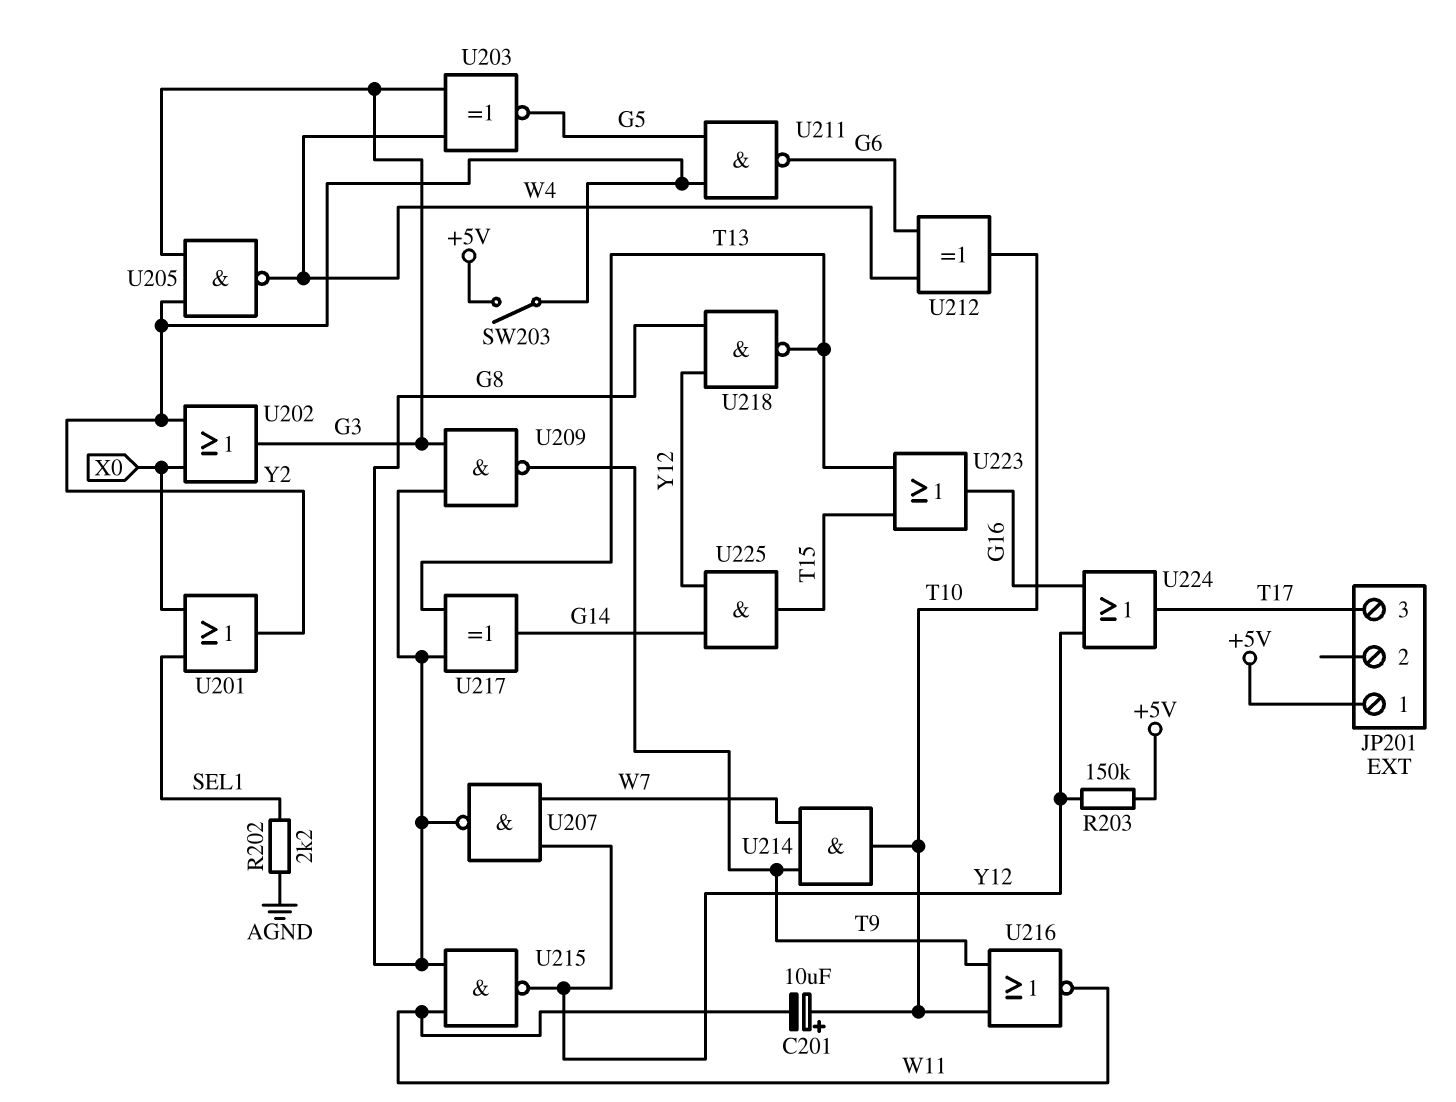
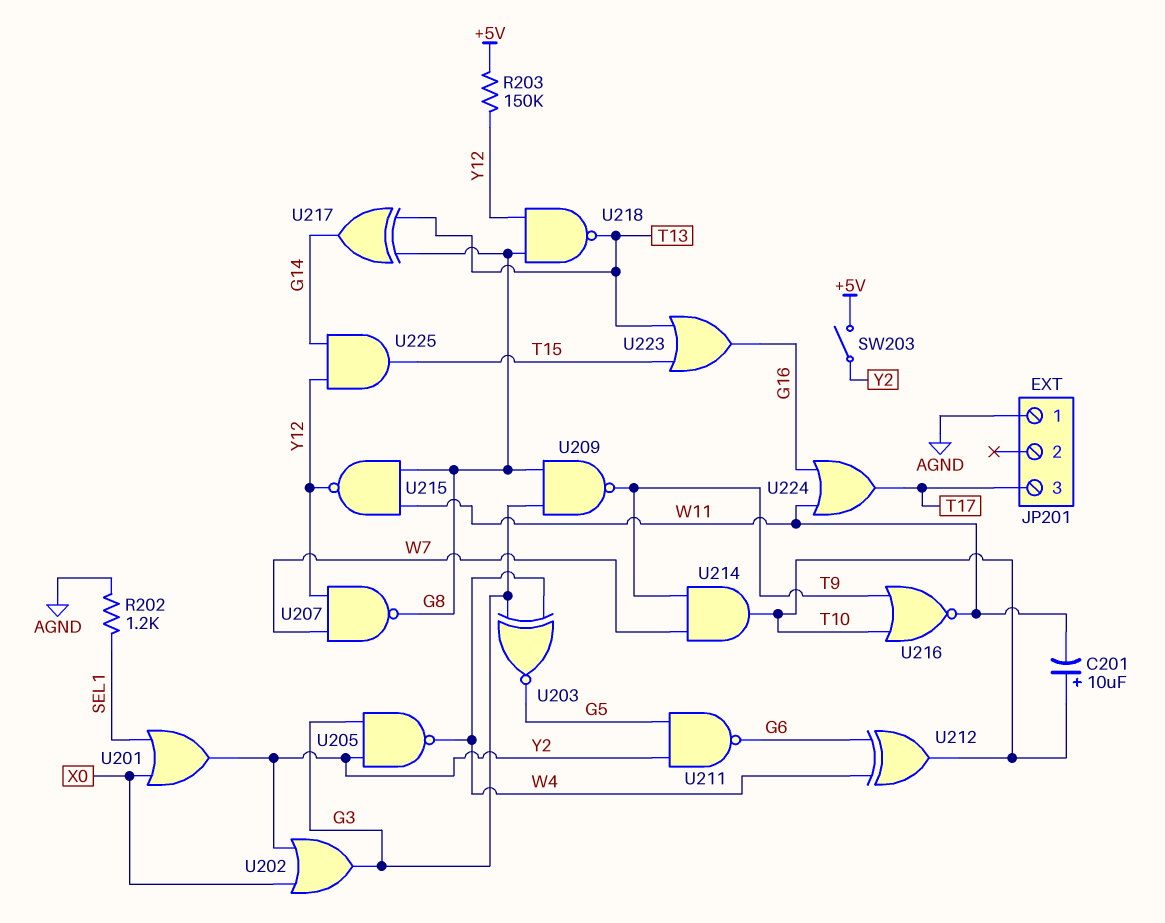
JP201 pin 1: +5V -> AGND
R202: 2.2k (AGND, SEL1) -> 1.2k (AGND, SEL1)
U224: OR (in G16, in Y12, out T17) -> OR (in G16, in W11, out T17)

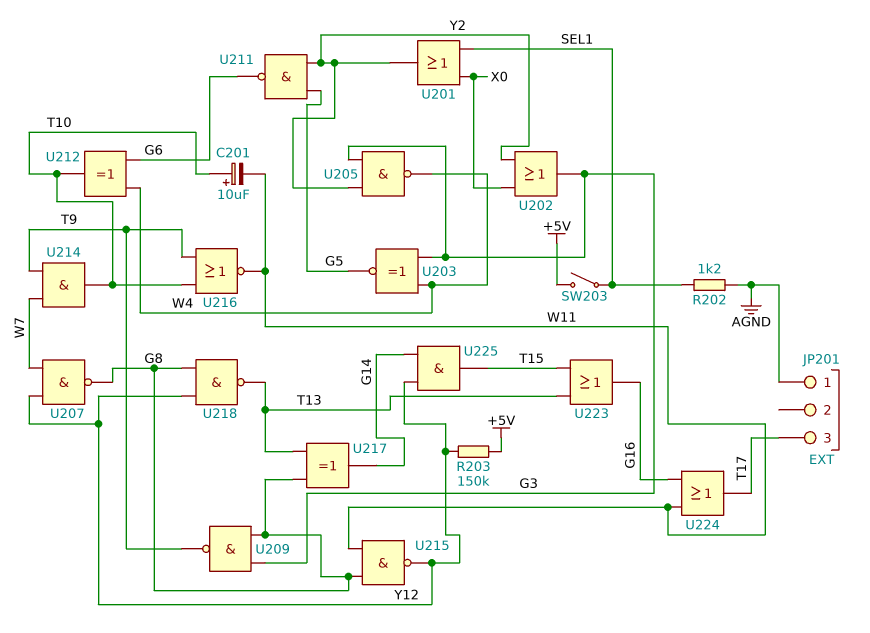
SW203: switch (+5V, Y2) -> switch (+5V, SEL1)

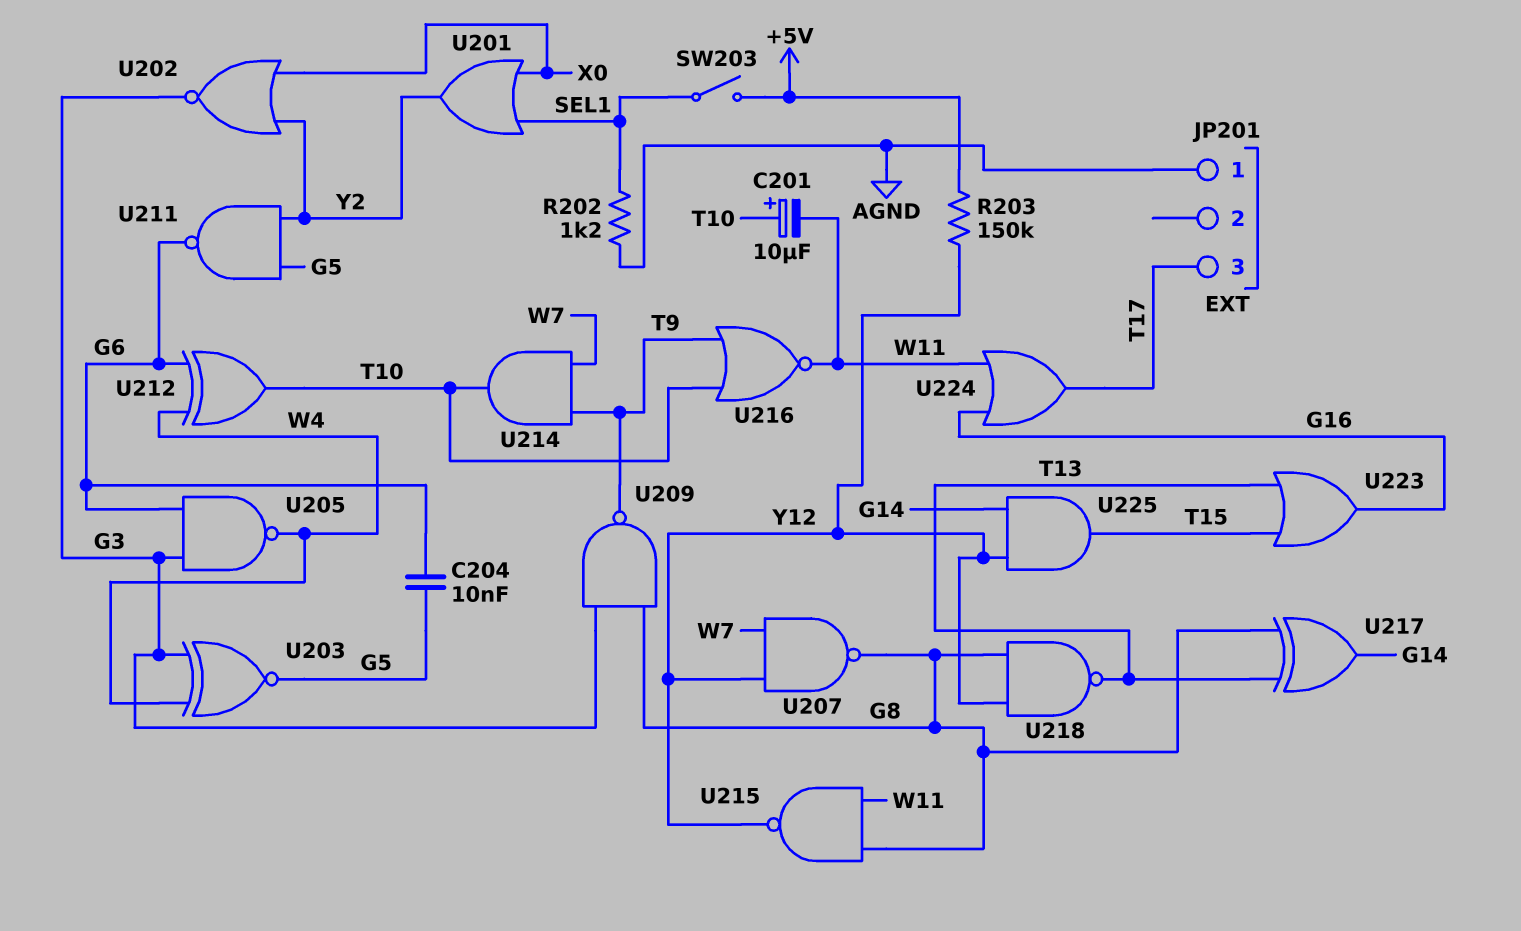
C204: none -> 10nF (G5, G6)
U202: OR (in X0, in Y2, out G3) -> NOR (in X0, in Y2, out G3)
U205: NAND (in G3, in Y2, out W4) -> NAND (in G3, in G6, out W4)

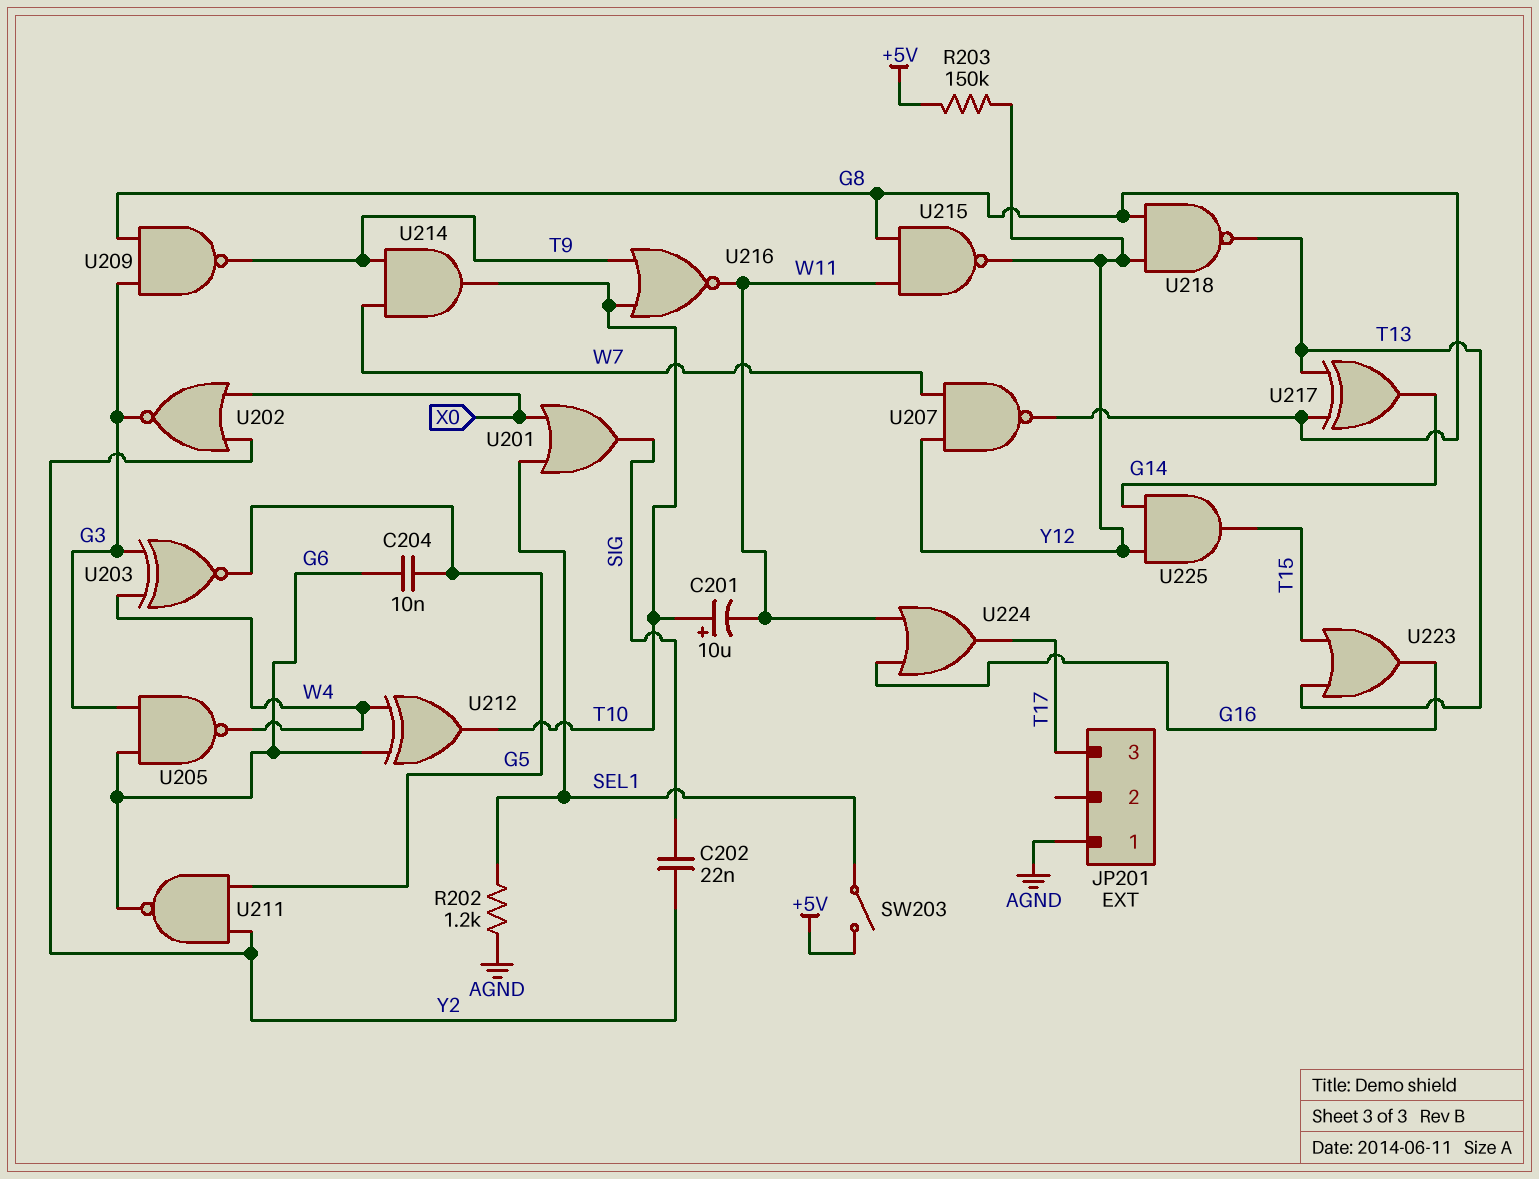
C202: none -> 22nF (SIG, Y2)
U201: OR (in SEL1, in X0, out Y2) -> OR (in SEL1, in X0, out SIG)

